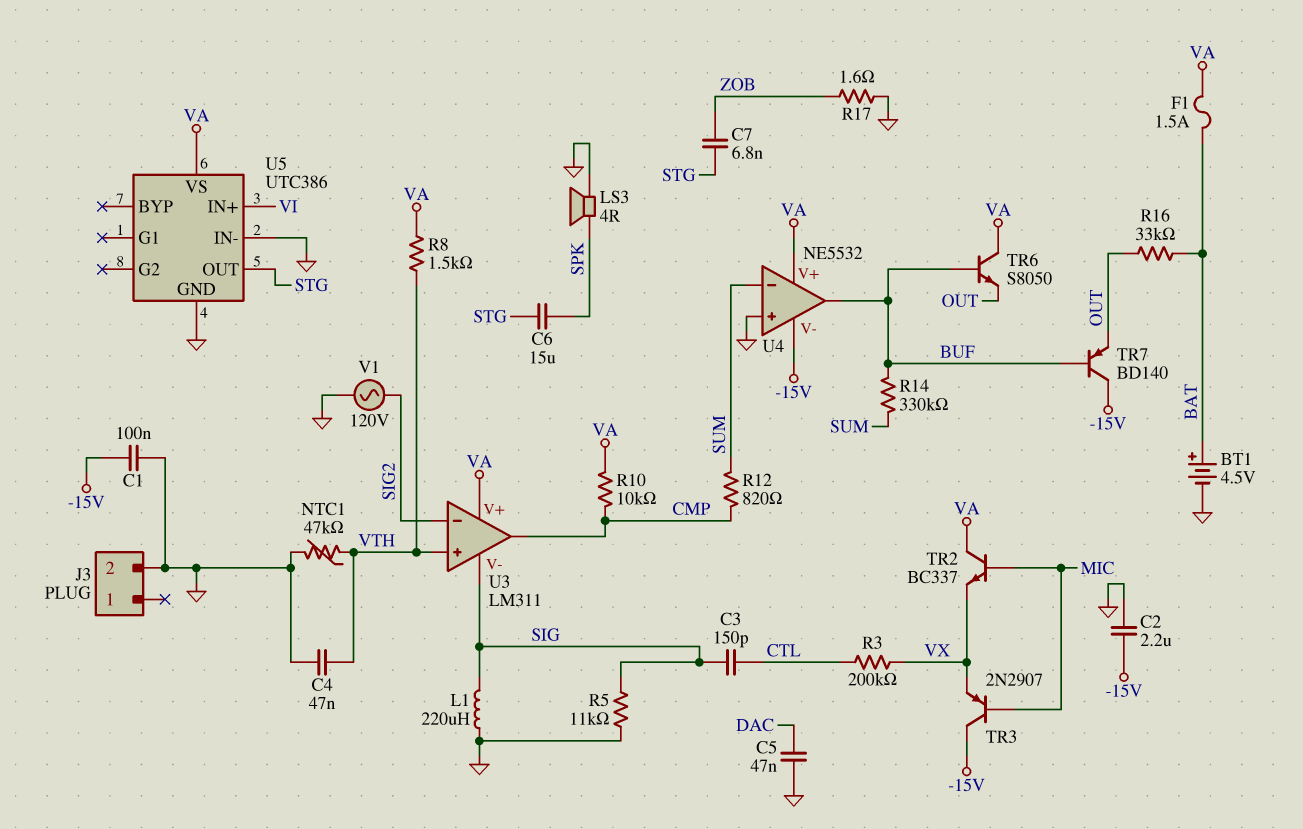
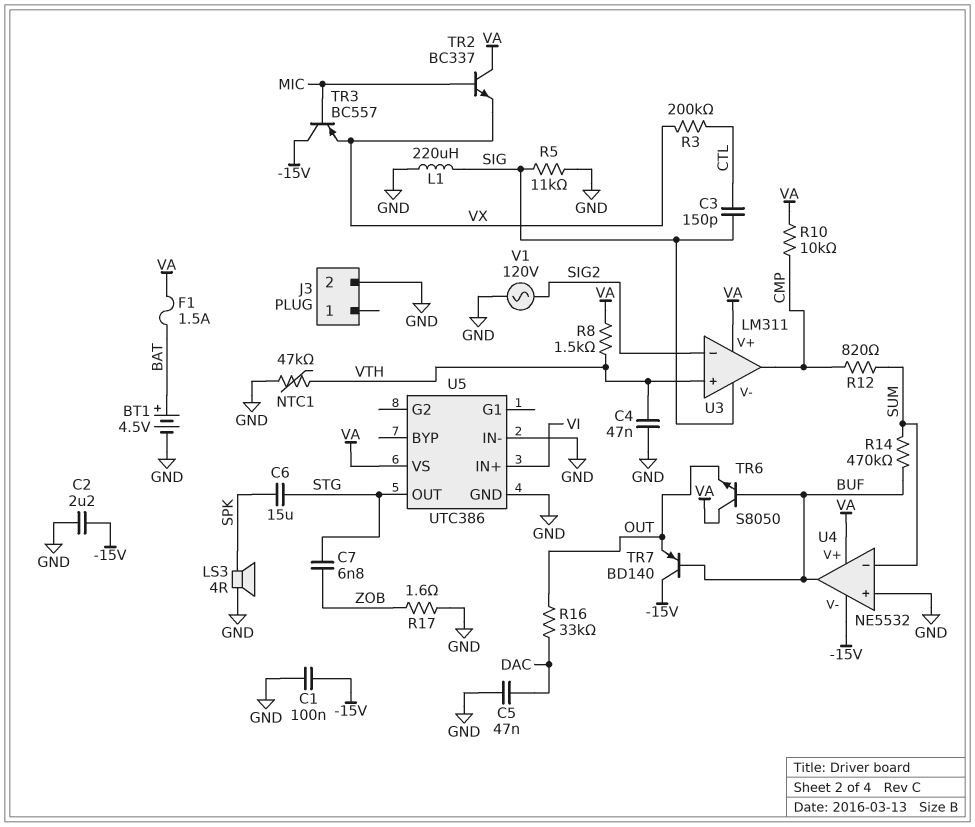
R14: 330k (BUF, SUM) -> 470k (BUF, SUM)
R16: 33k (BAT, OUT) -> 33k (DAC, OUT)
TR3: PNP 2N2907 (B MIC, C -15V, E VX) -> PNP BC557 (B MIC, C -15V, E VX)

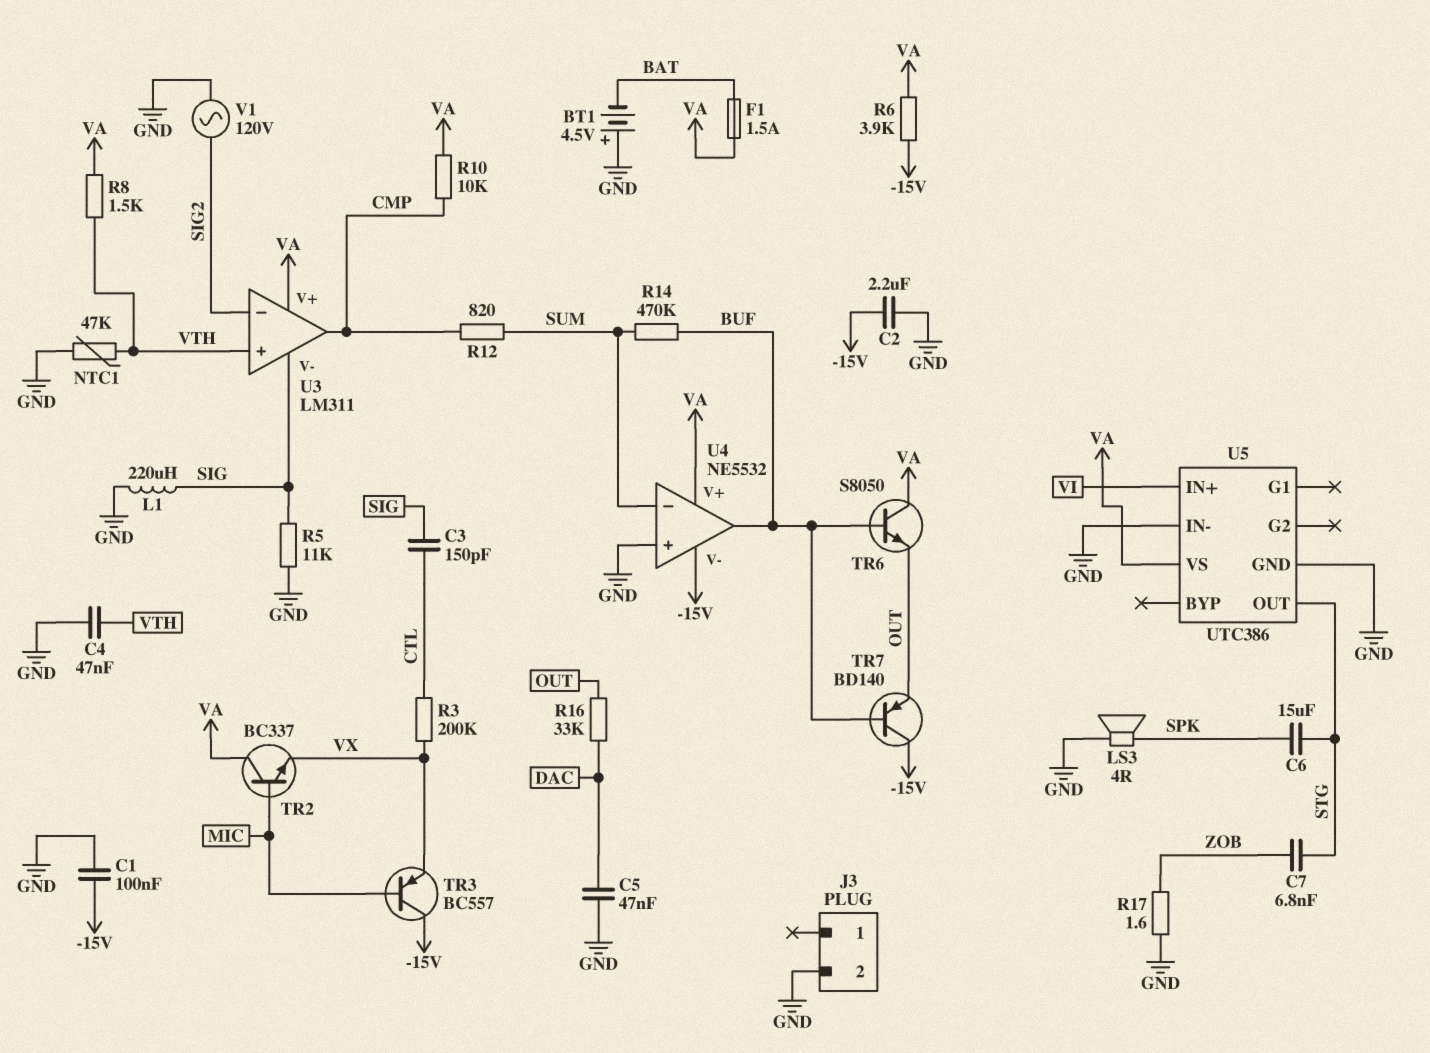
BT1: 4.5V (plus BAT, minus GND) -> 4.5V (plus GND, minus BAT)
R6: none -> 3.9k (-15V, VA)

